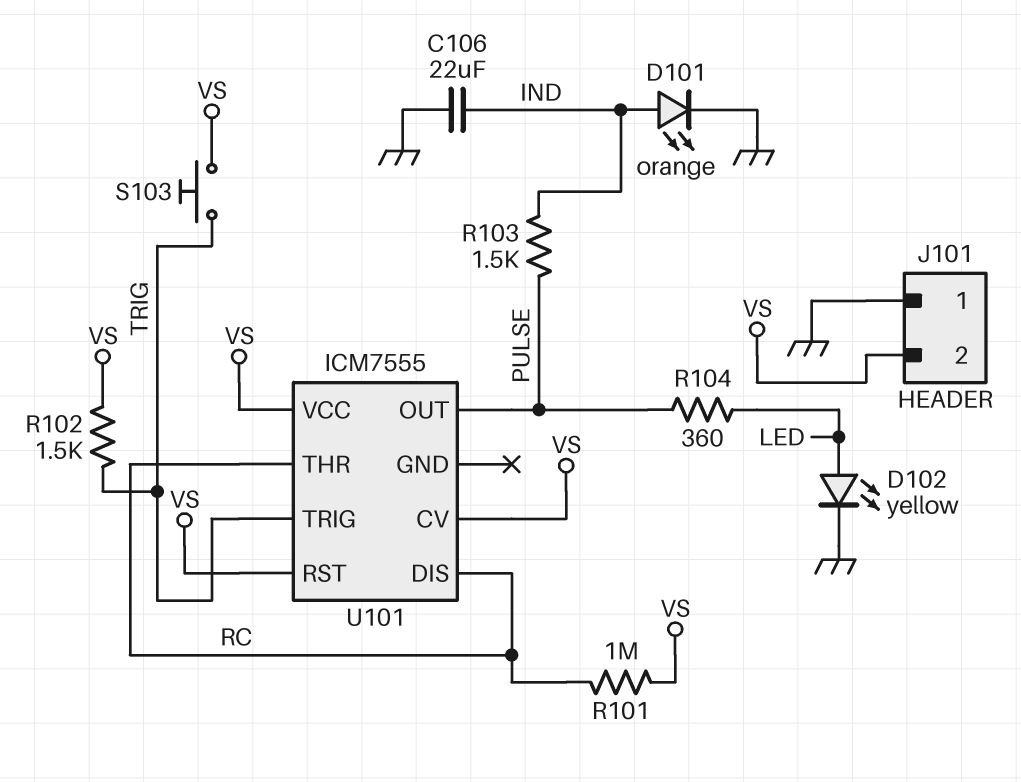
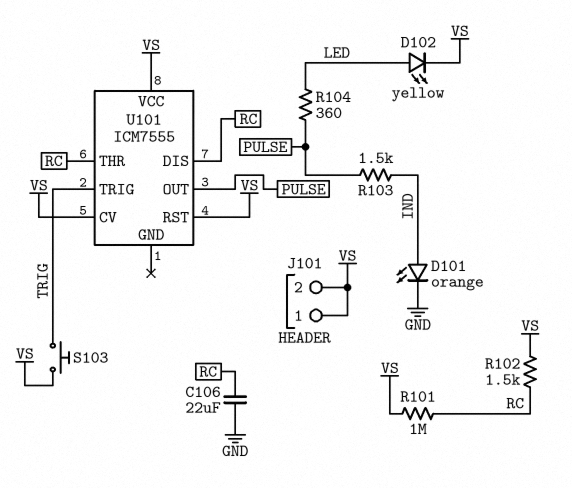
C106: 22uF (GND, IND) -> 22uF (GND, RC)
D102: LED yellow (A LED, K GND) -> LED yellow (A LED, K VS)
J101 pin 1: GND -> VS
R102: 1.5k (TRIG, VS) -> 1.5k (RC, VS)

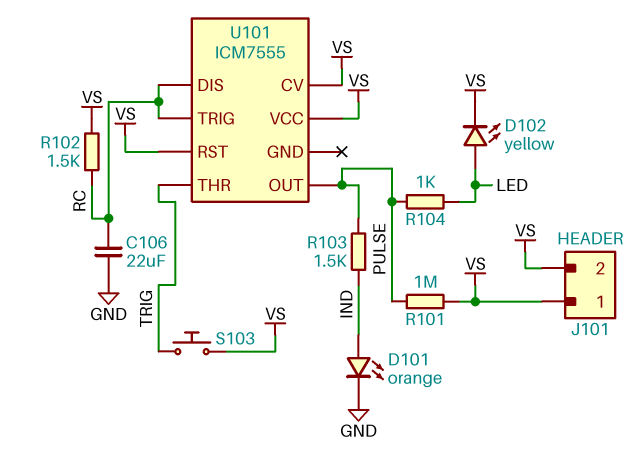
R101: 1M (RC, VS) -> 1M (PULSE, VS)
R104: 360 (LED, PULSE) -> 1k (LED, PULSE)
U101 pin THR: RC -> TRIG
U101 pin TRIG: TRIG -> RC

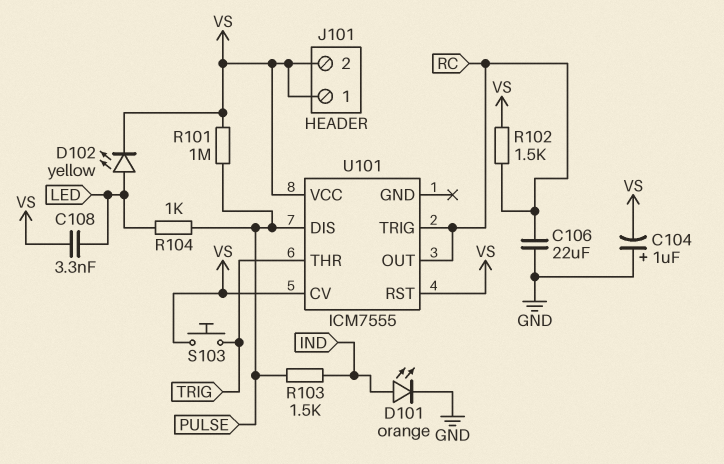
C104: none -> 1uF (plus GND, minus VS)
C108: none -> 3.3nF (LED, VS)
U101 pin DIS: RC -> PULSE
U101 pin OUT: PULSE -> RC

